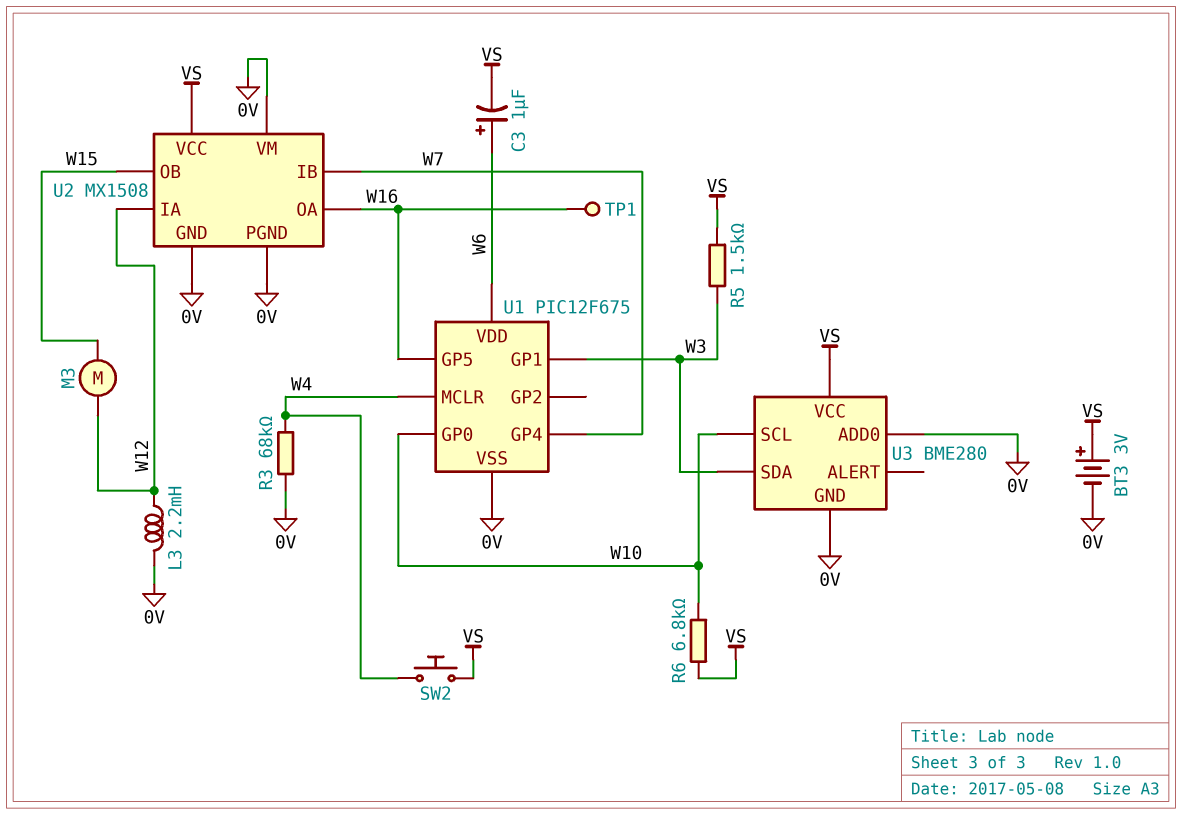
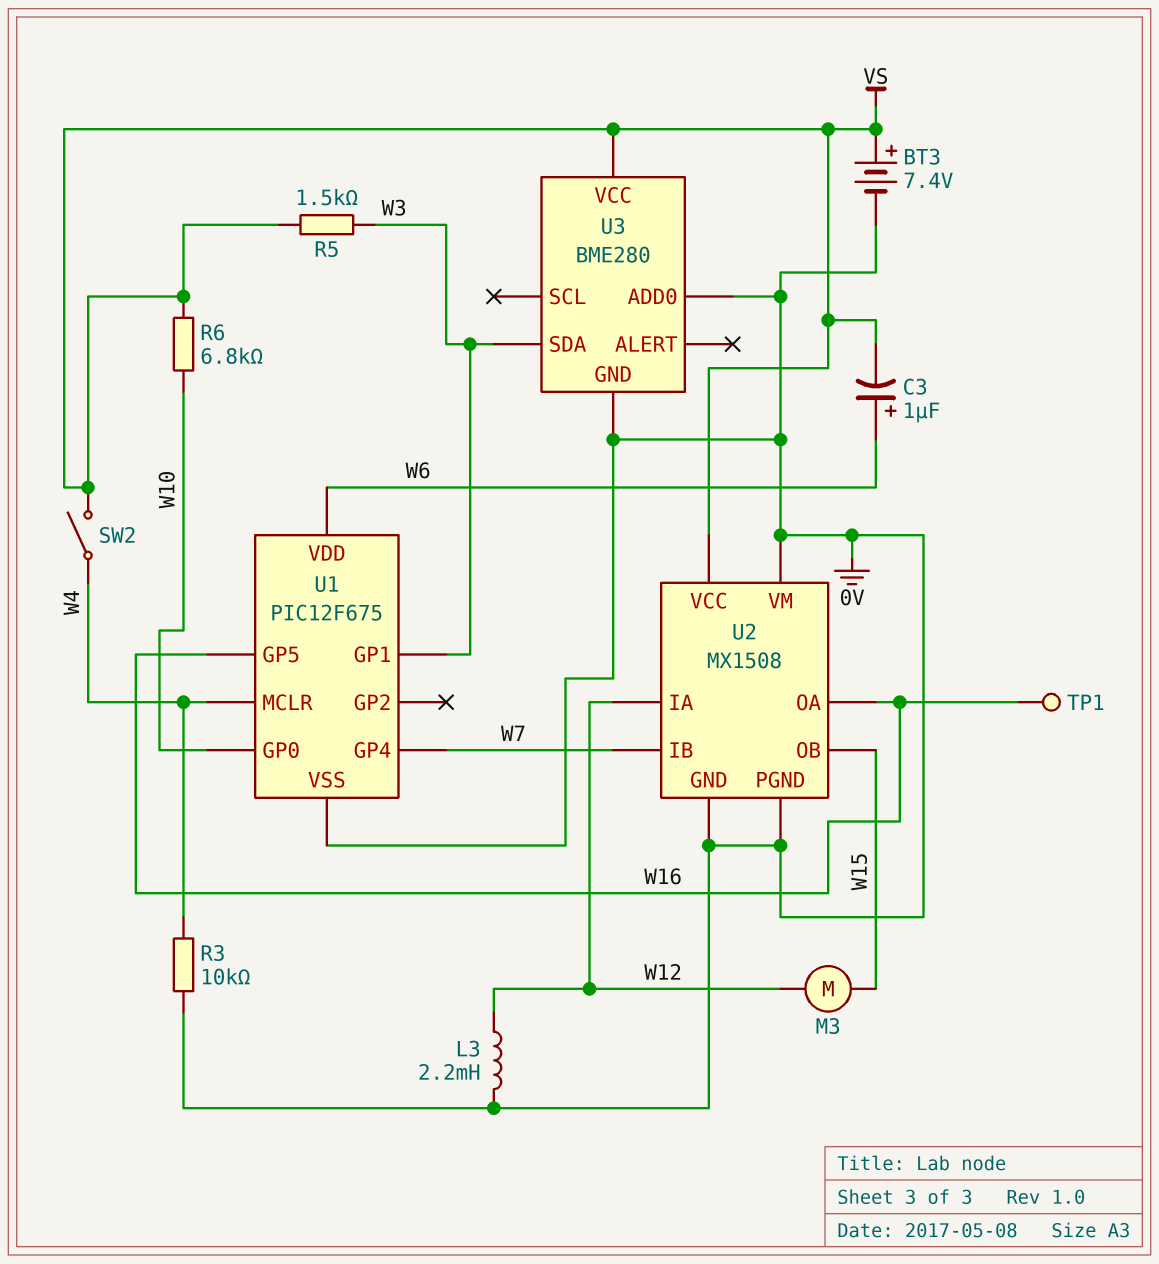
BT3: 3V (plus VS, minus 0V) -> 7.4V (plus VS, minus 0V)
R3: 68k (0V, W4) -> 10k (0V, W4)
SW2: button (VS, W4) -> switch (VS, W4)
U3 pin SCL: W10 -> none

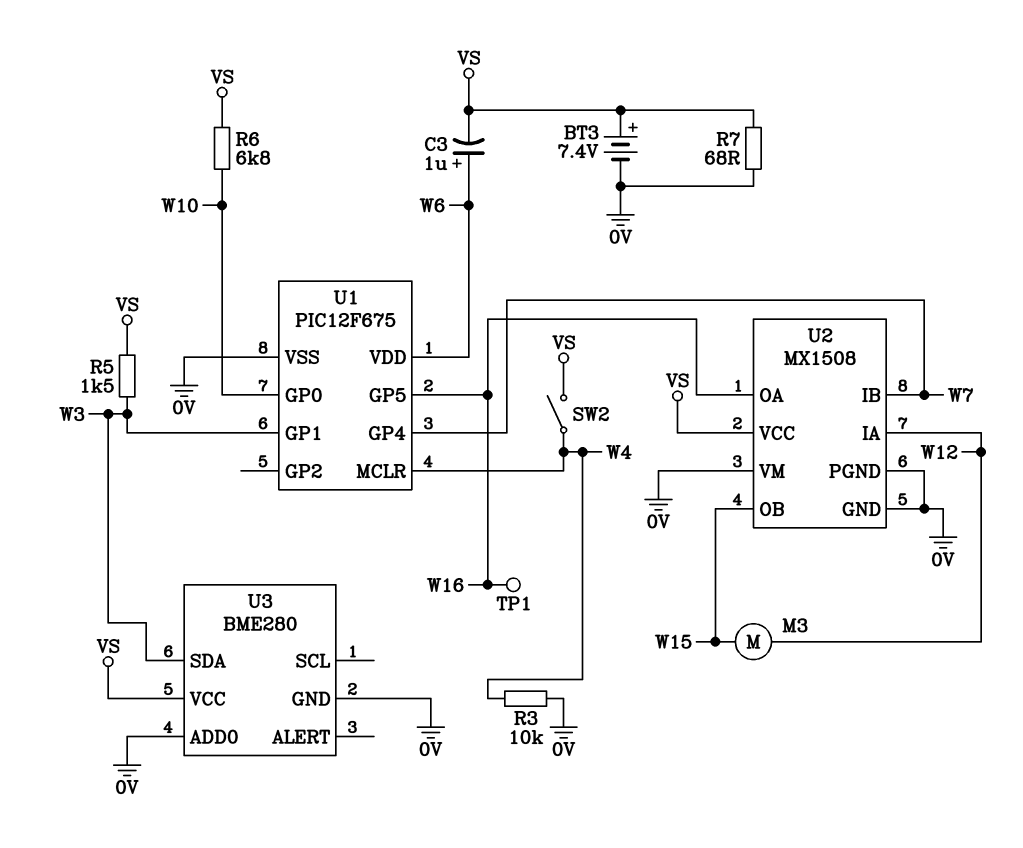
L3: 2.2mH (0V, W12) -> none
R7: none -> 68 (0V, VS)

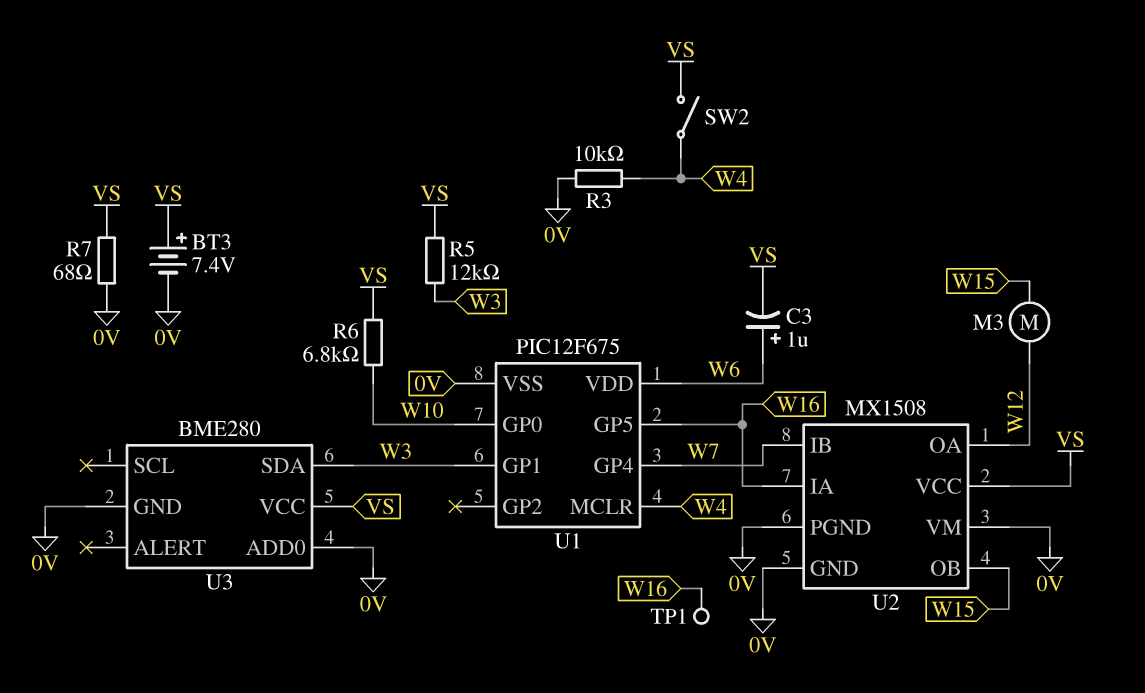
R5: 1.5k (VS, W3) -> 12k (VS, W3)
U2 pin IA: W12 -> W16
U2 pin OA: W16 -> W12

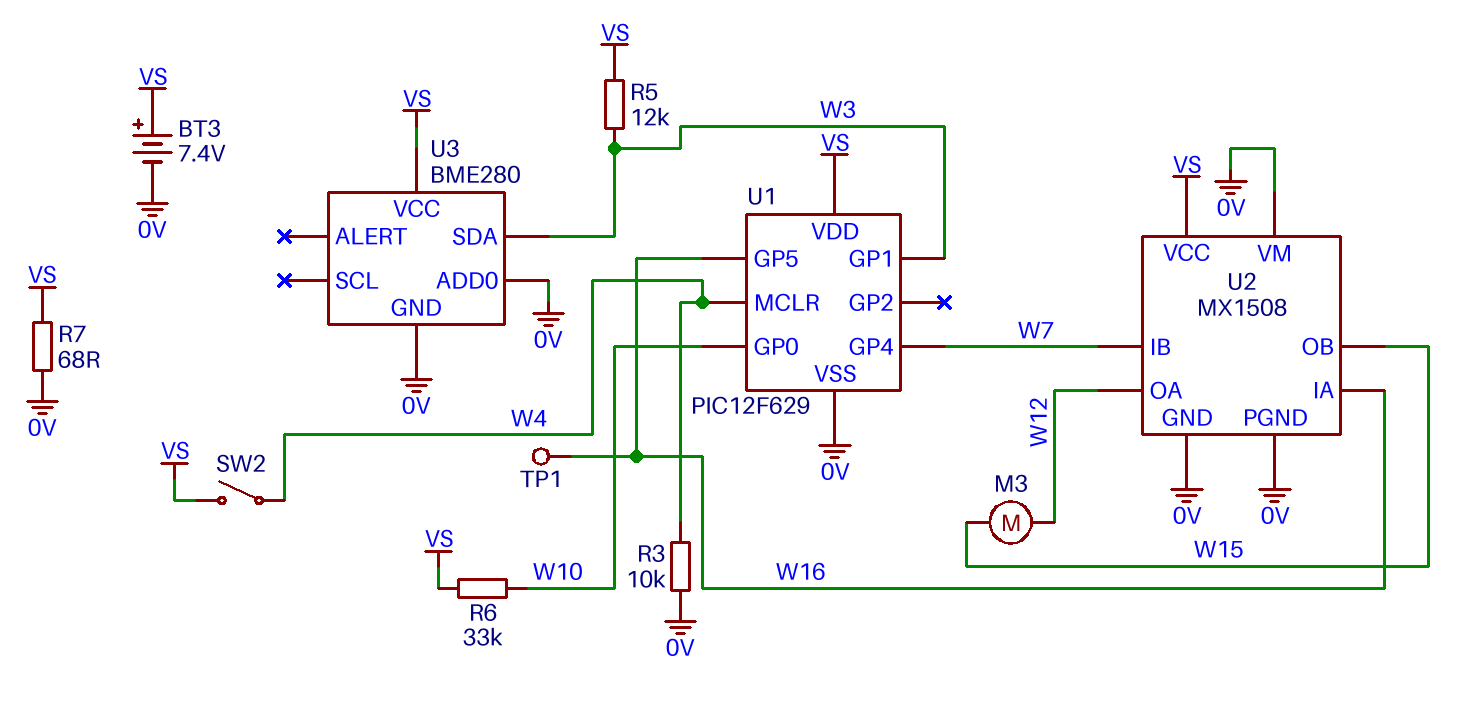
C3: 1uF (plus W6, minus VS) -> none
R6: 6.8k (VS, W10) -> 33k (VS, W10)
U1: PIC12F675 -> PIC12F629
U1 pin VDD: W6 -> VS

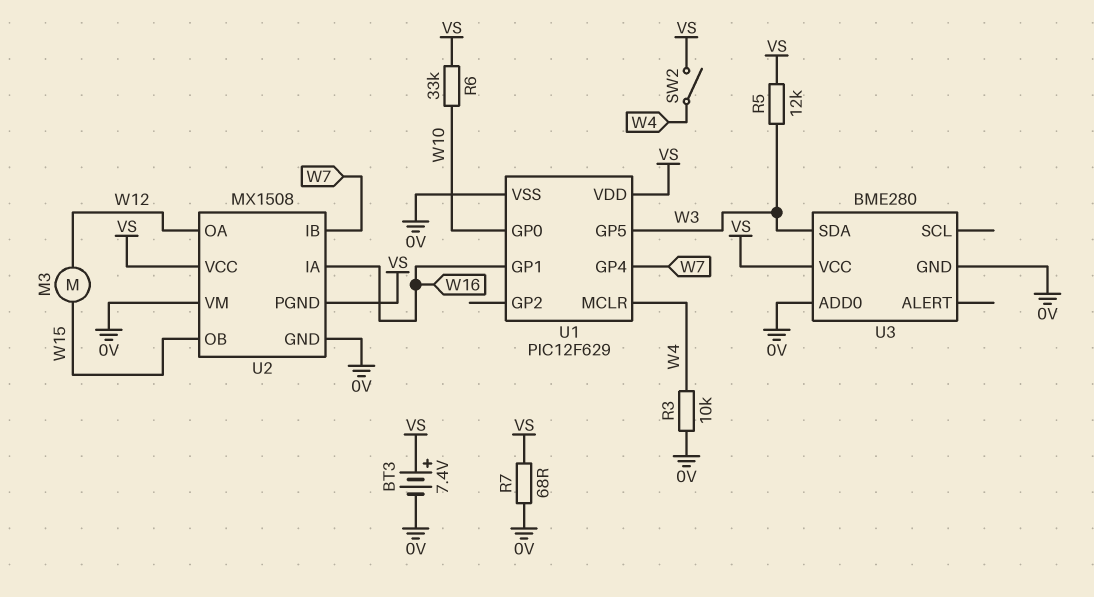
TP1: test point (W16) -> none
U1 pin GP1: W3 -> W16
U1 pin GP5: W16 -> W3
U2 pin PGND: 0V -> VS

